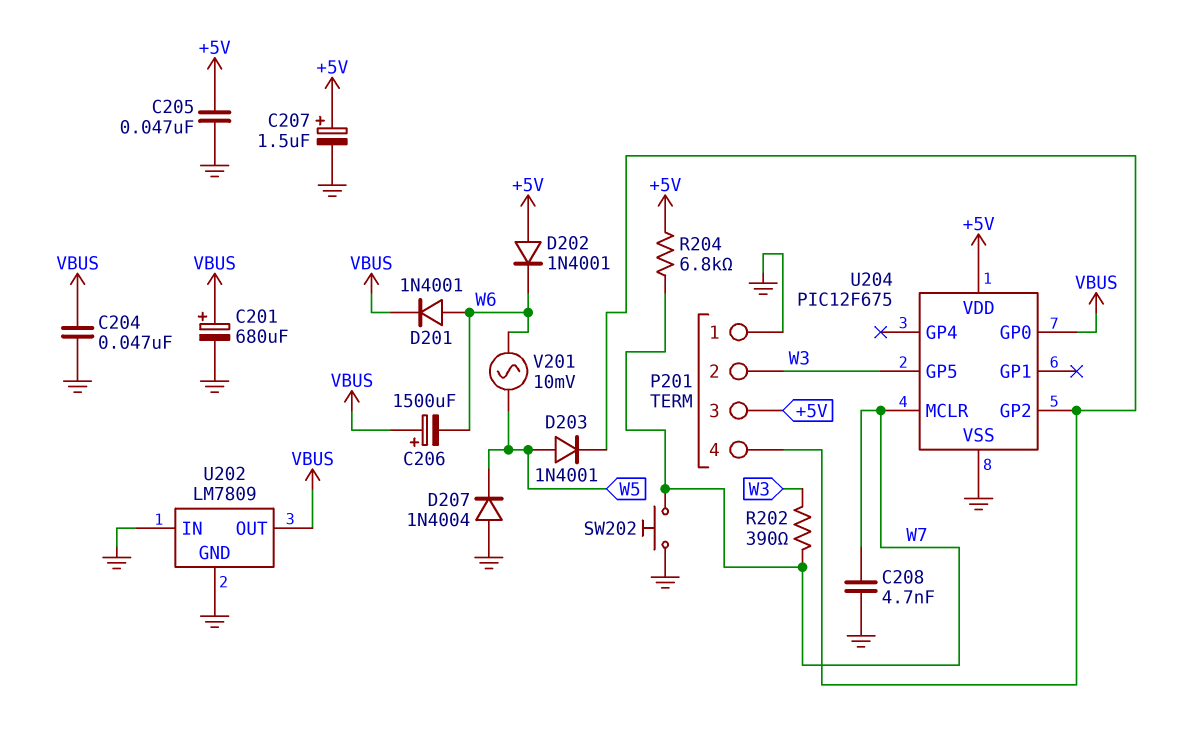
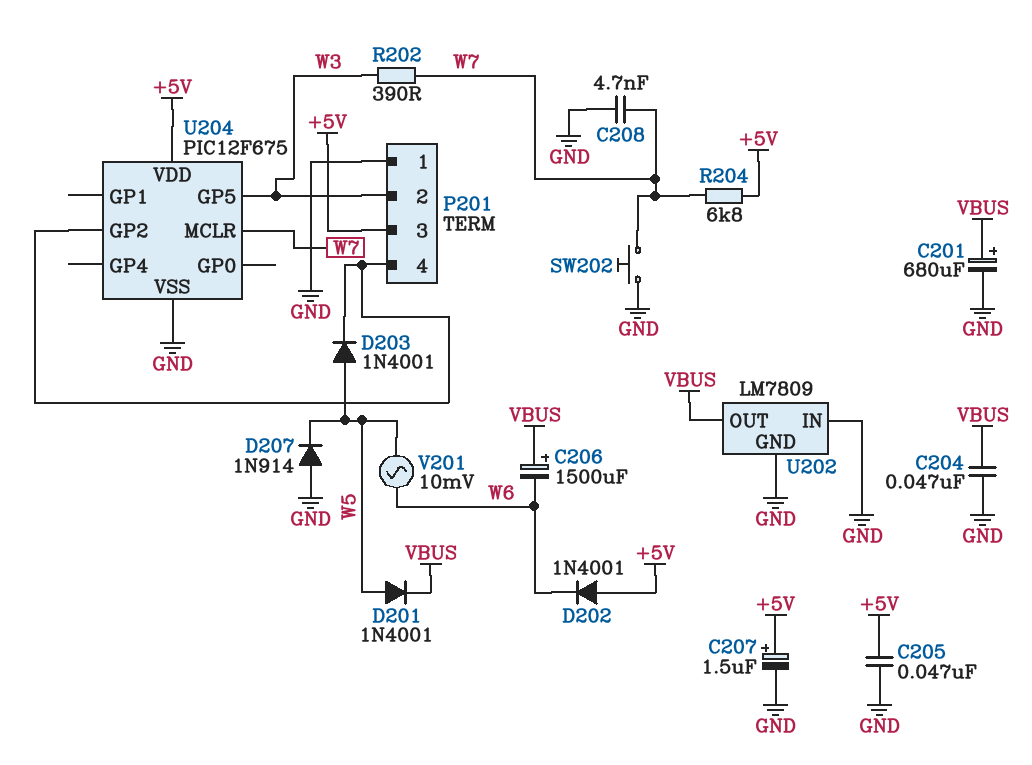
D201: diode 1N4001 (A W6, K VBUS) -> diode 1N4001 (A W5, K VBUS)
D207: diode 1N4004 (A GND, K W5) -> diode 1N914 (A GND, K W5)
U204 pin GP0: VBUS -> none

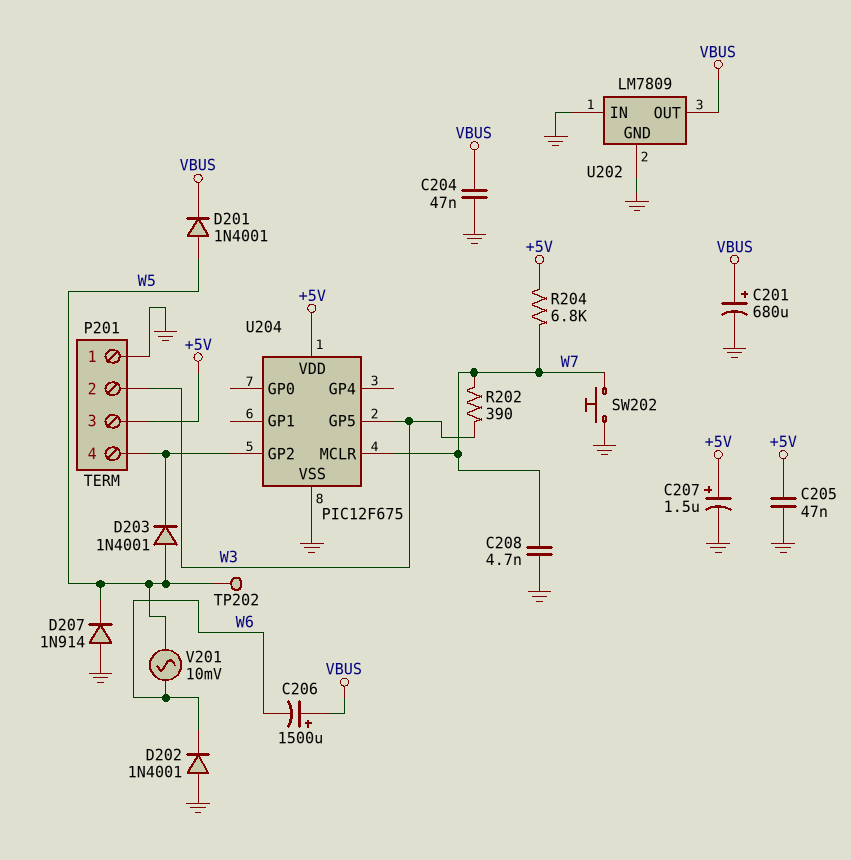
D202: diode 1N4001 (A +5V, K W6) -> diode 1N4001 (A GND, K W6)
TP202: none -> test point (W5)

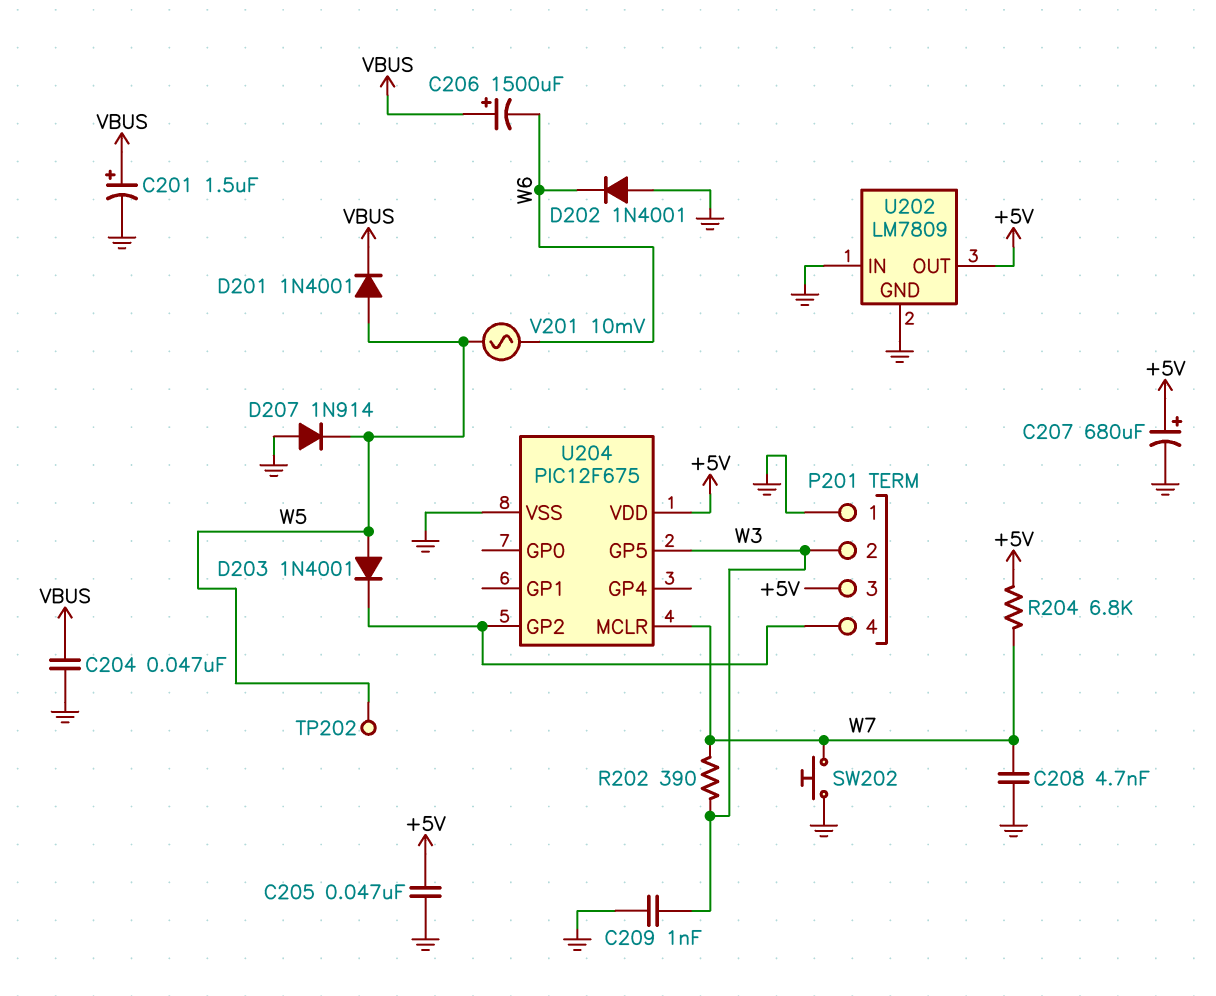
C201: 680uF (plus VBUS, minus GND) -> 1.5uF (plus VBUS, minus GND)
C207: 1.5uF (plus +5V, minus GND) -> 680uF (plus +5V, minus GND)
C209: none -> 1nF (GND, W3)
U202 pin OUT: VBUS -> +5V

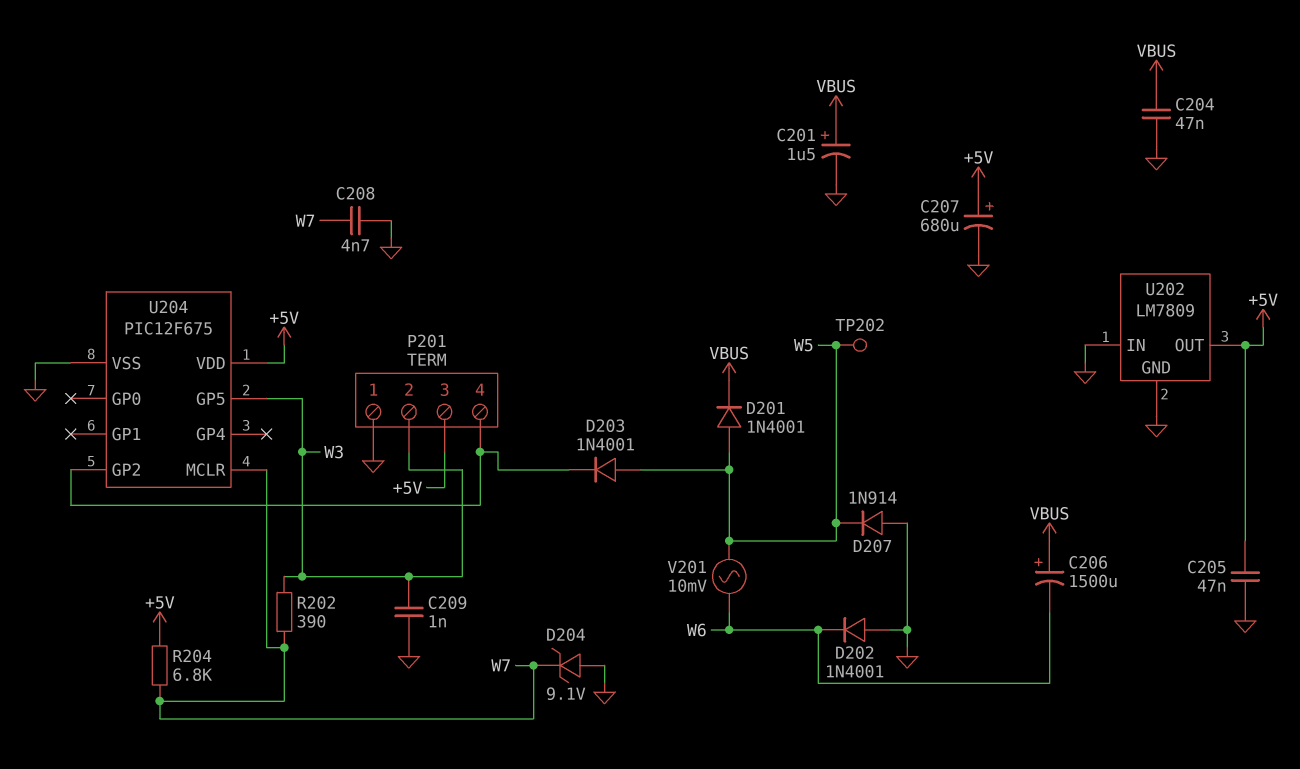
D204: none -> zener 9.1V (A GND, K W7)
SW202: button (GND, W7) -> none

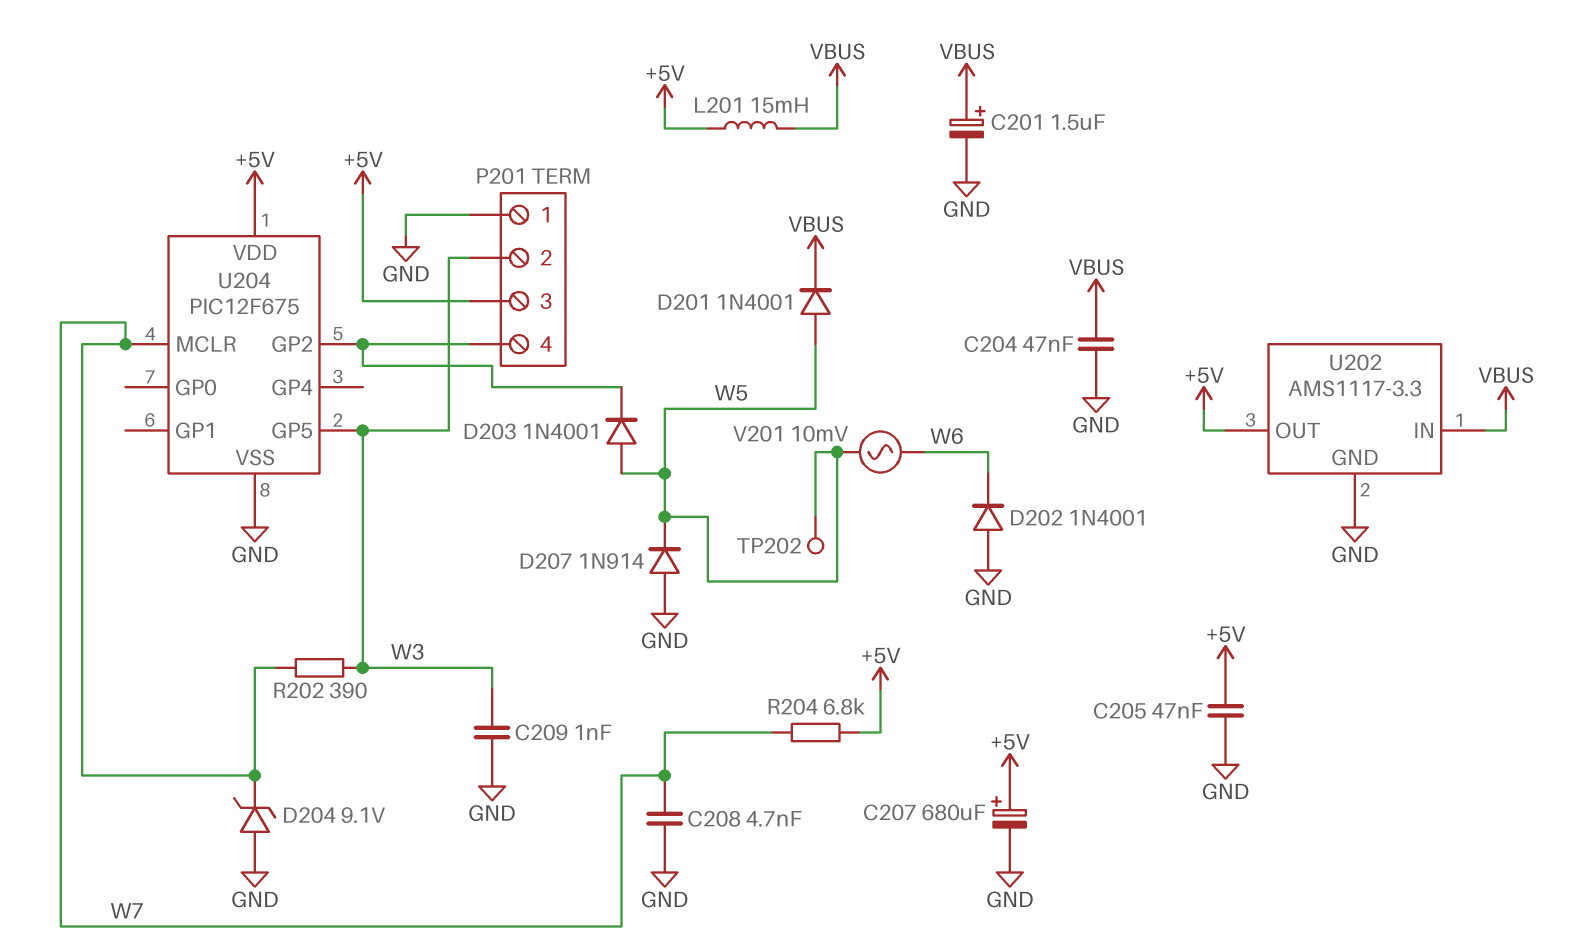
C206: 1500uF (plus VBUS, minus W6) -> none
L201: none -> 15mH (+5V, VBUS)
U202: LM7809 -> AMS1117-3.3
U202 pin IN: GND -> VBUS

